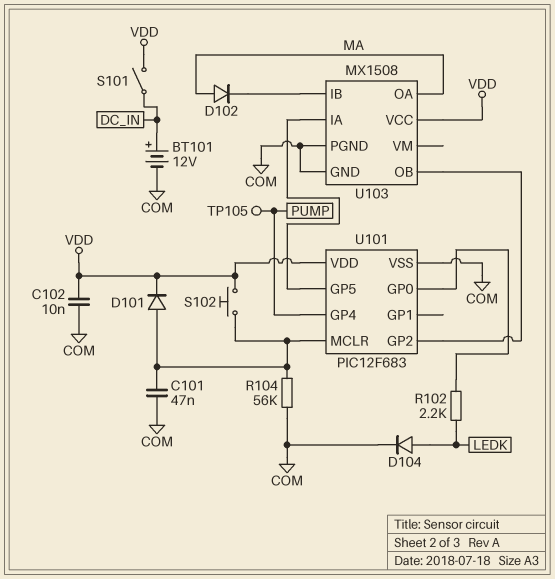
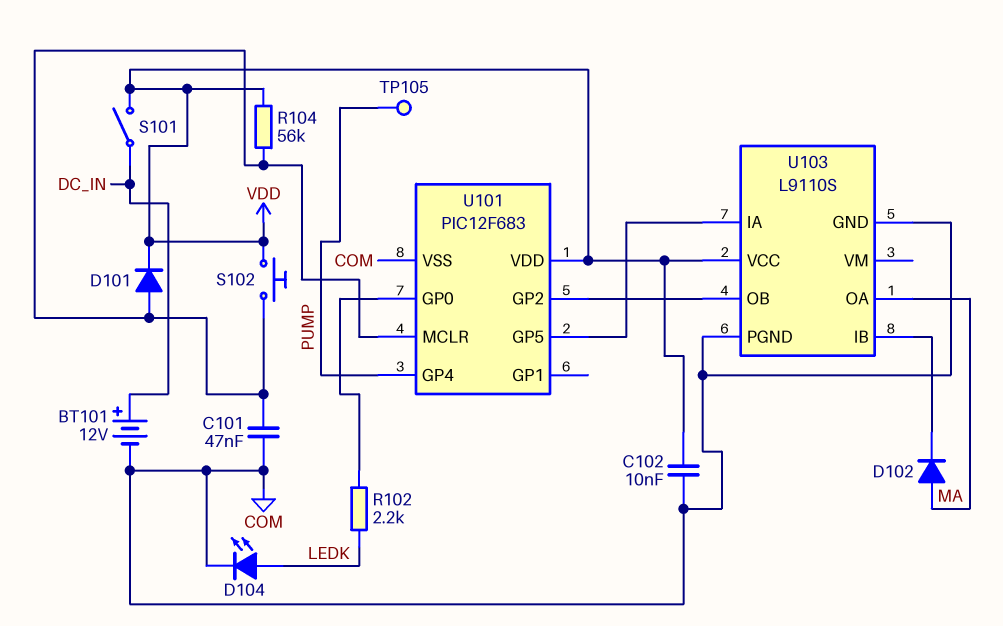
D104: diode (A LEDK, K COM) -> LED (A LEDK, K COM)
R104: 56k (COM, U101/MCLR) -> 56k (U101/MCLR, VDD)
U103: MX1508 -> L9110S

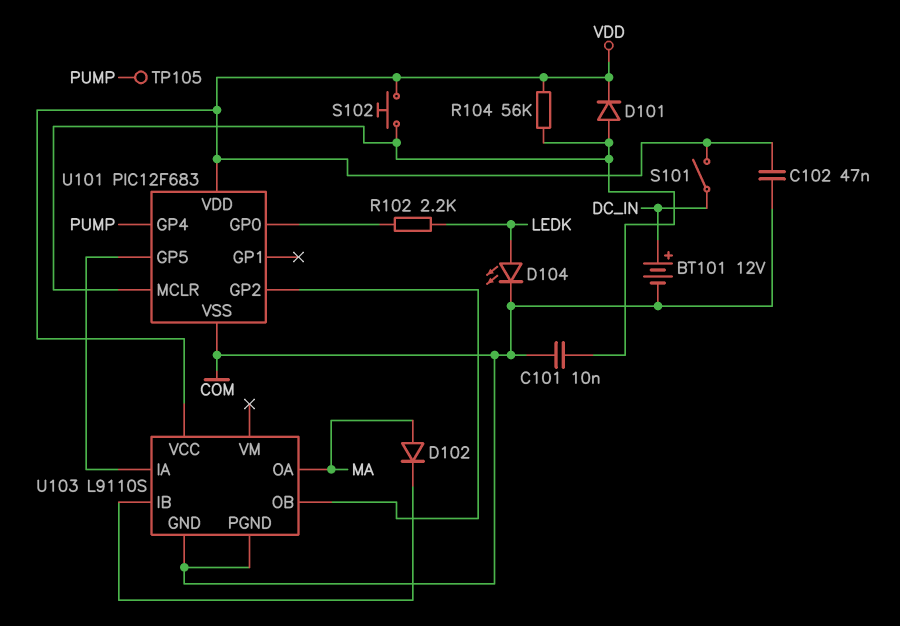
C101: 47nF (COM, U101/MCLR) -> 10nF (COM, U101/MCLR)
C102: 10nF (COM, VDD) -> 47nF (COM, VDD)

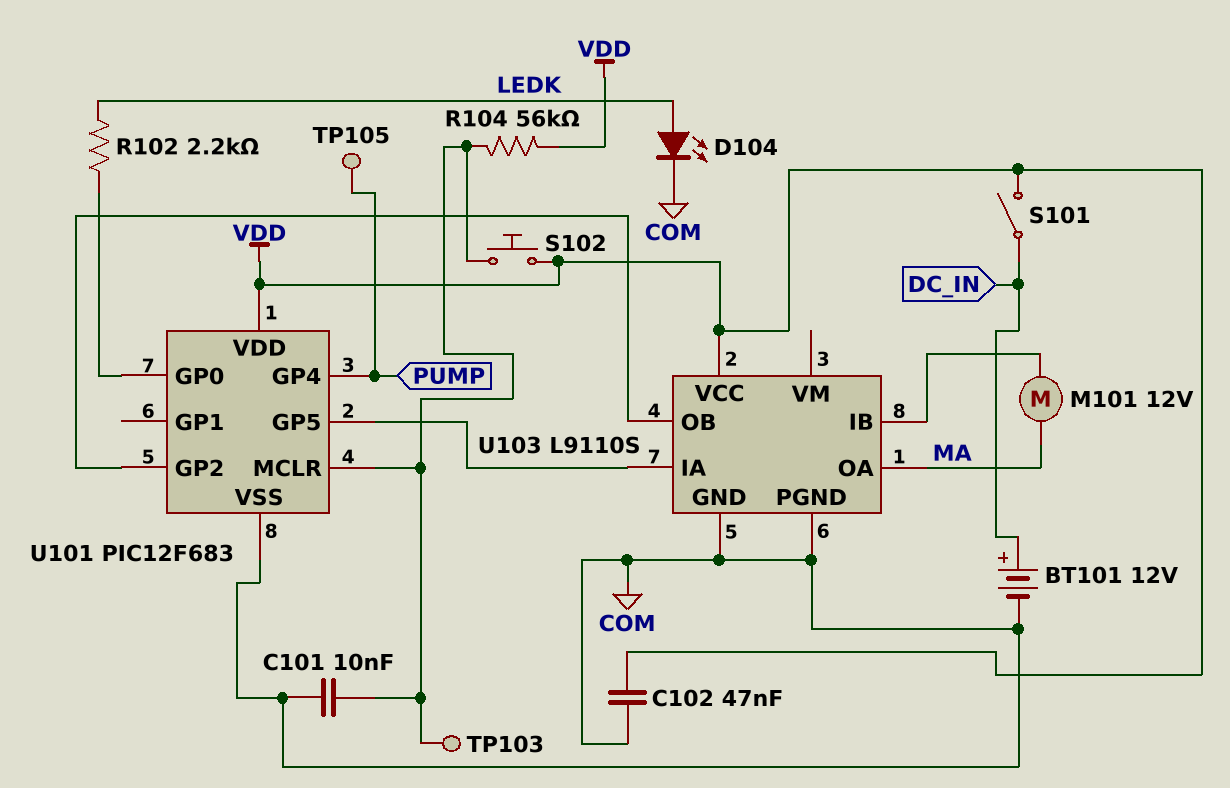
D101: diode (A U101/MCLR, K VDD) -> none
D102: diode (A MA, K U103/IB) -> none
M101: none -> motor 12V (MA, U103/IB)
TP103: none -> test point (U101/MCLR)

